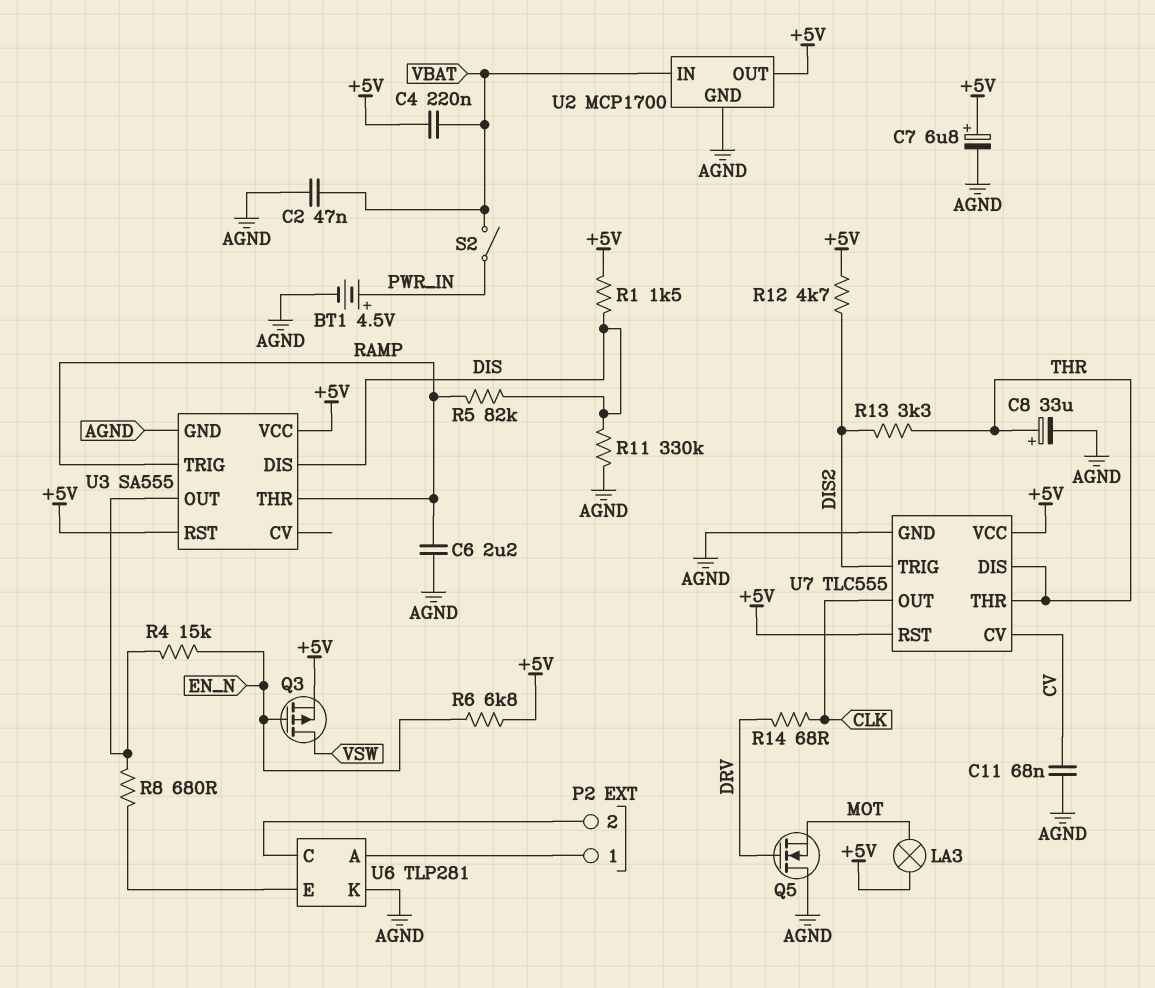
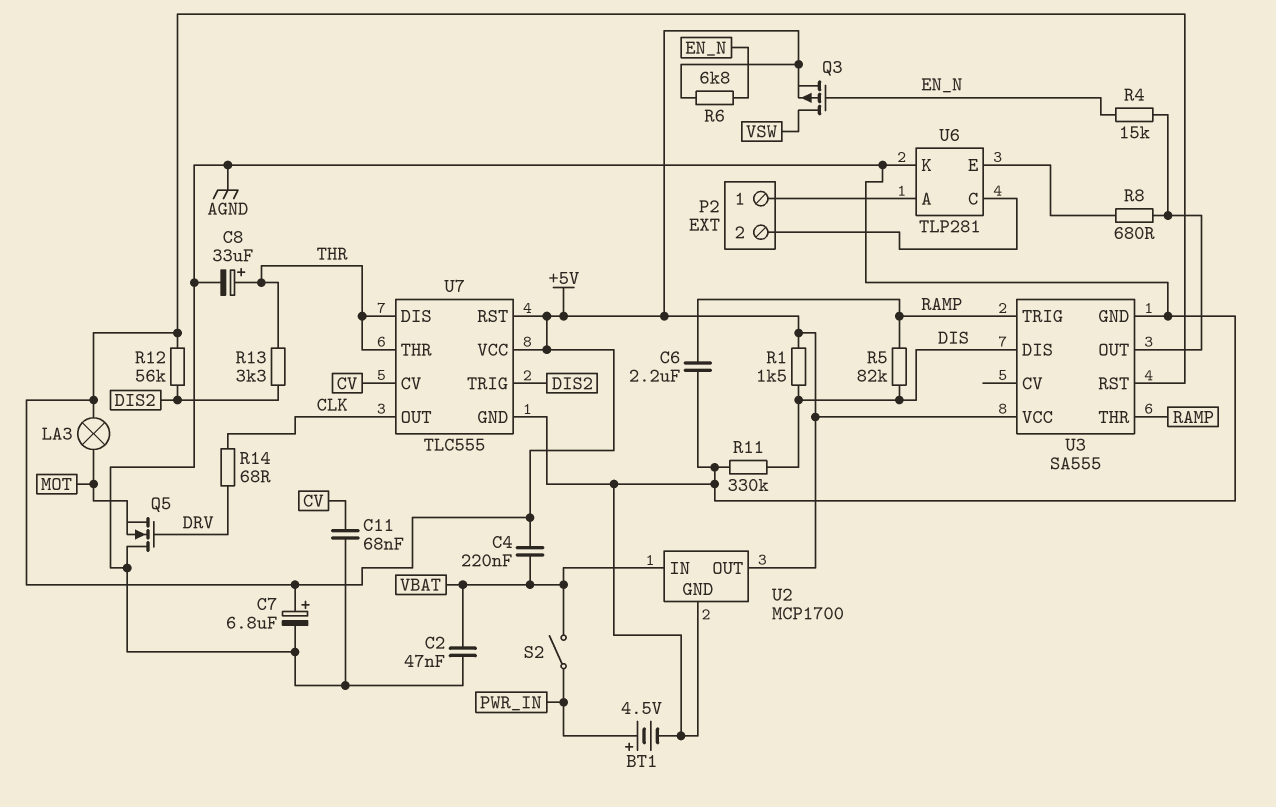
R12: 4.7k (+5V, DIS2) -> 56k (+5V, DIS2)

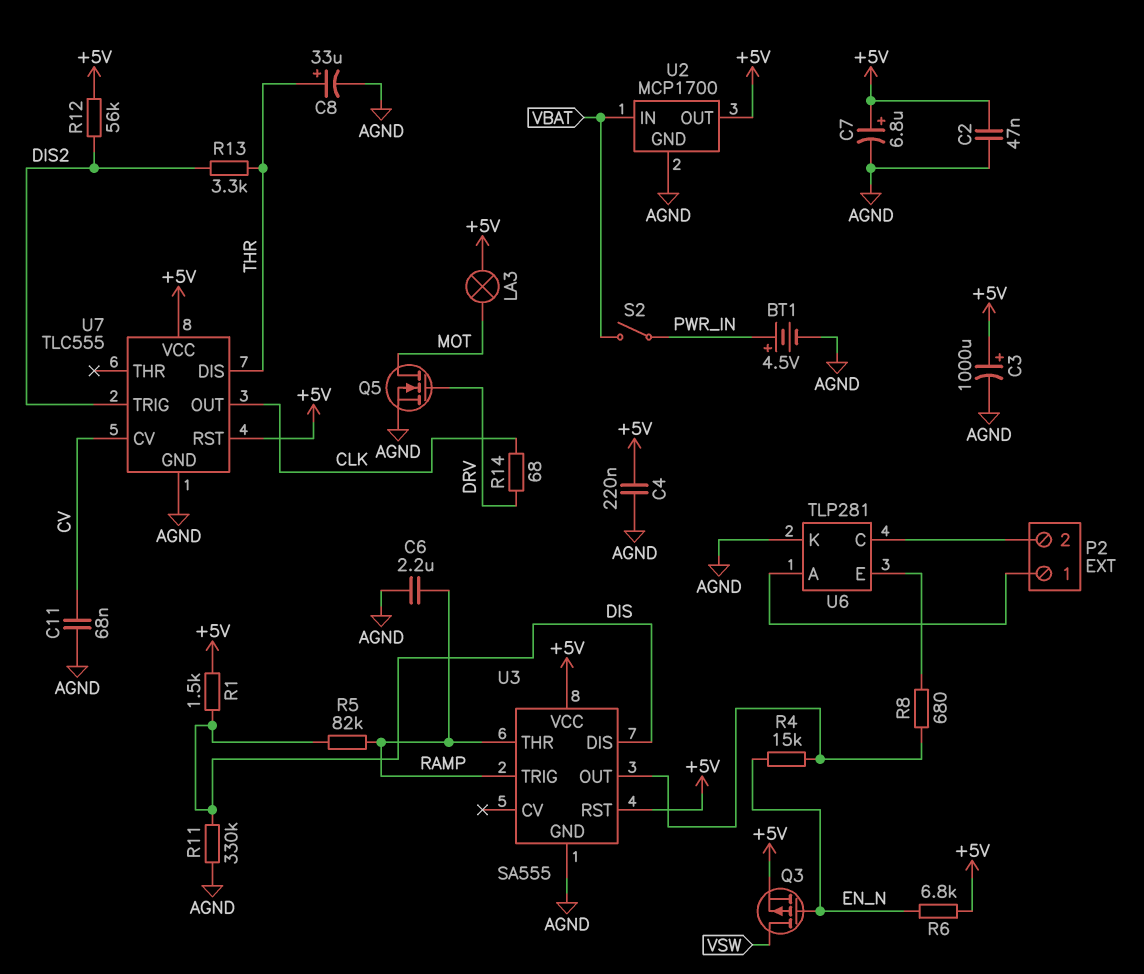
C2: 47nF (AGND, VBAT) -> 47nF (+5V, AGND)
C3: none -> 1000uF (plus +5V, minus AGND)
C4: 220nF (+5V, VBAT) -> 220nF (+5V, AGND)
Q5: NMOS (G DRV, D AGND, S MOT) -> NMOS (G DRV, D MOT, S AGND)
U7 pin THR: THR -> none

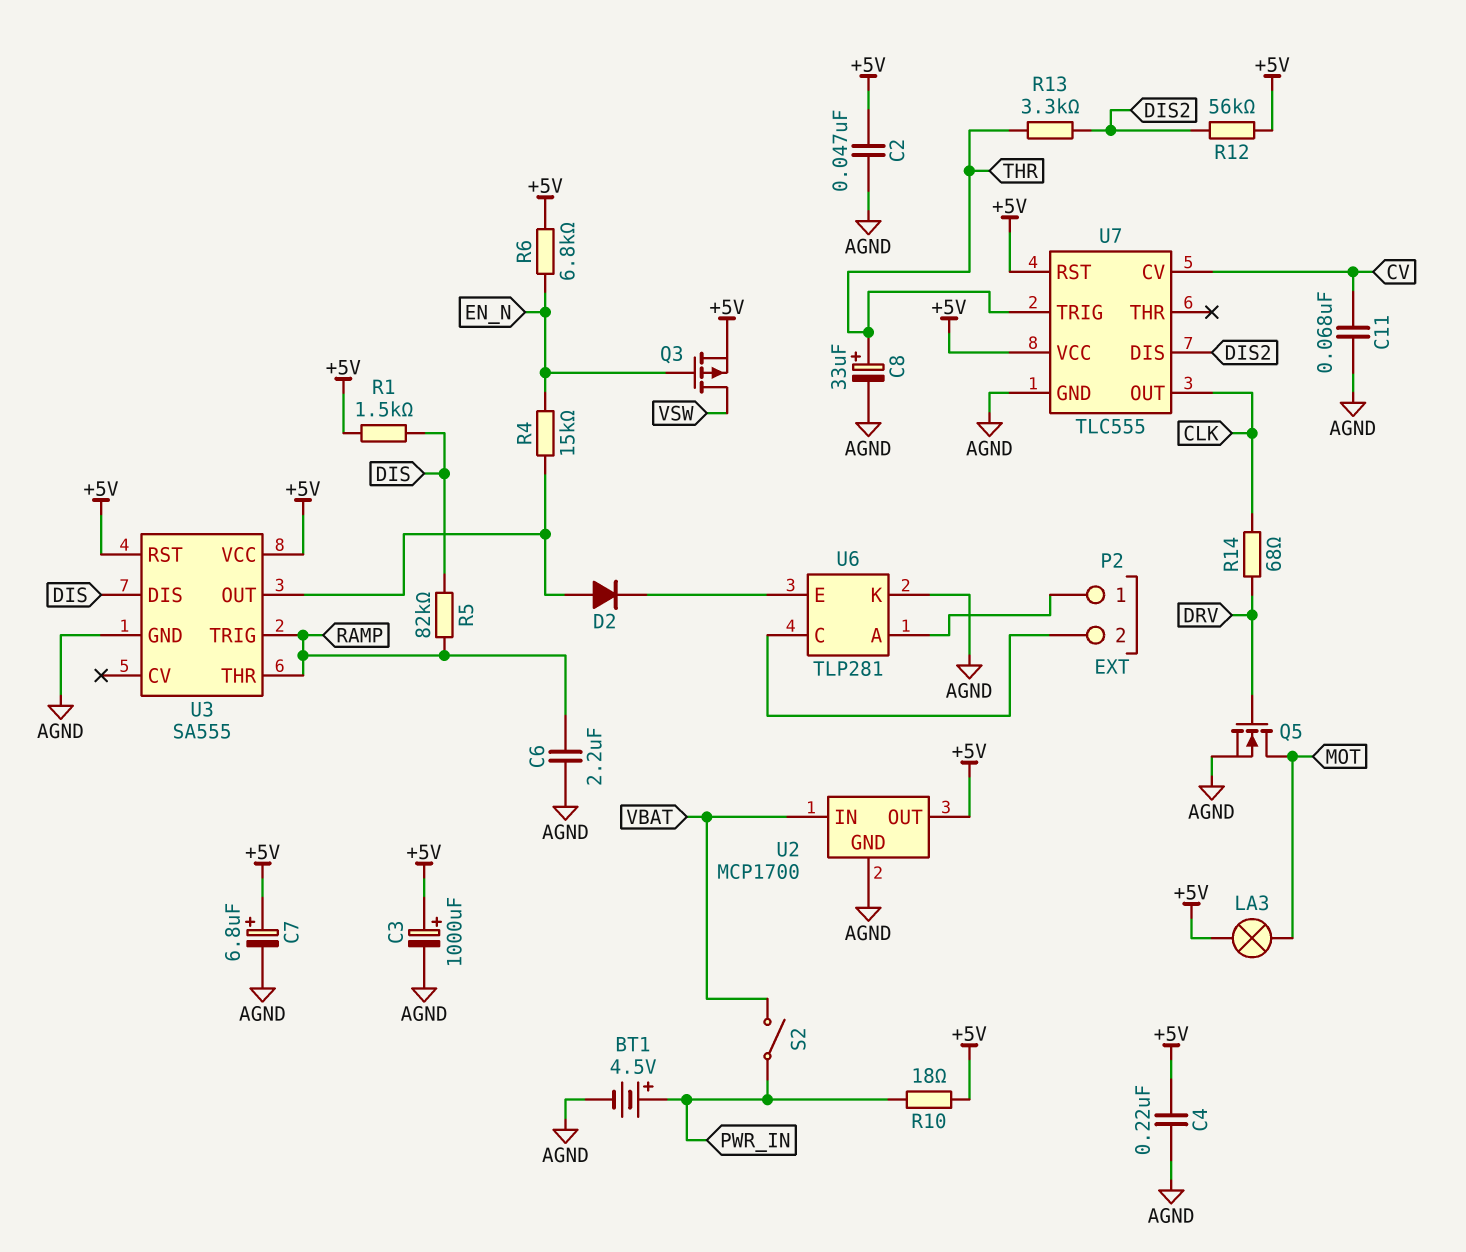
D2: none -> diode (A U3/OUT, K U6/E)
R8: 680 (U3/OUT, U6/E) -> none
R10: none -> 18 (+5V, PWR_IN)
R11: 330k (AGND, DIS) -> none
U7 pin DIS: THR -> DIS2
U7 pin TRIG: DIS2 -> THR

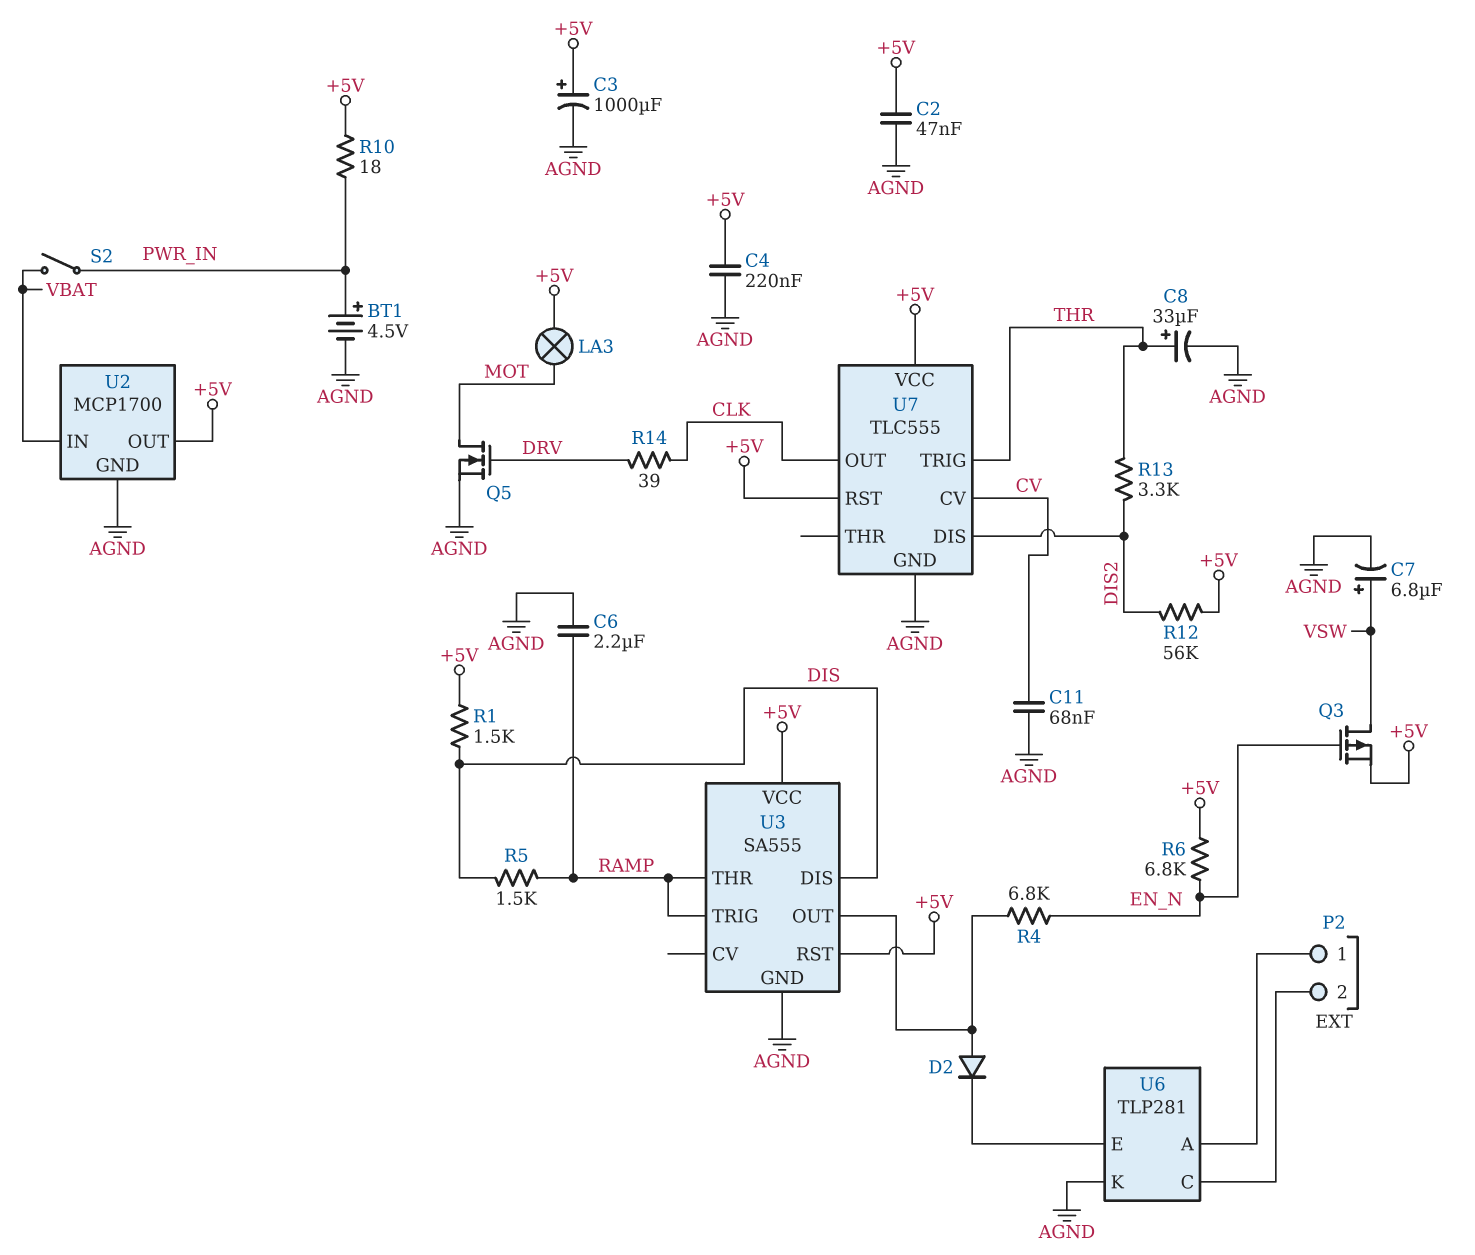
C7: 6.8uF (plus +5V, minus AGND) -> 6.8uF (plus VSW, minus AGND)
R4: 15k (EN_N, U3/OUT) -> 6.8k (EN_N, U3/OUT)
R5: 82k (DIS, RAMP) -> 1.5k (DIS, RAMP)
R14: 68 (CLK, DRV) -> 39 (CLK, DRV)

